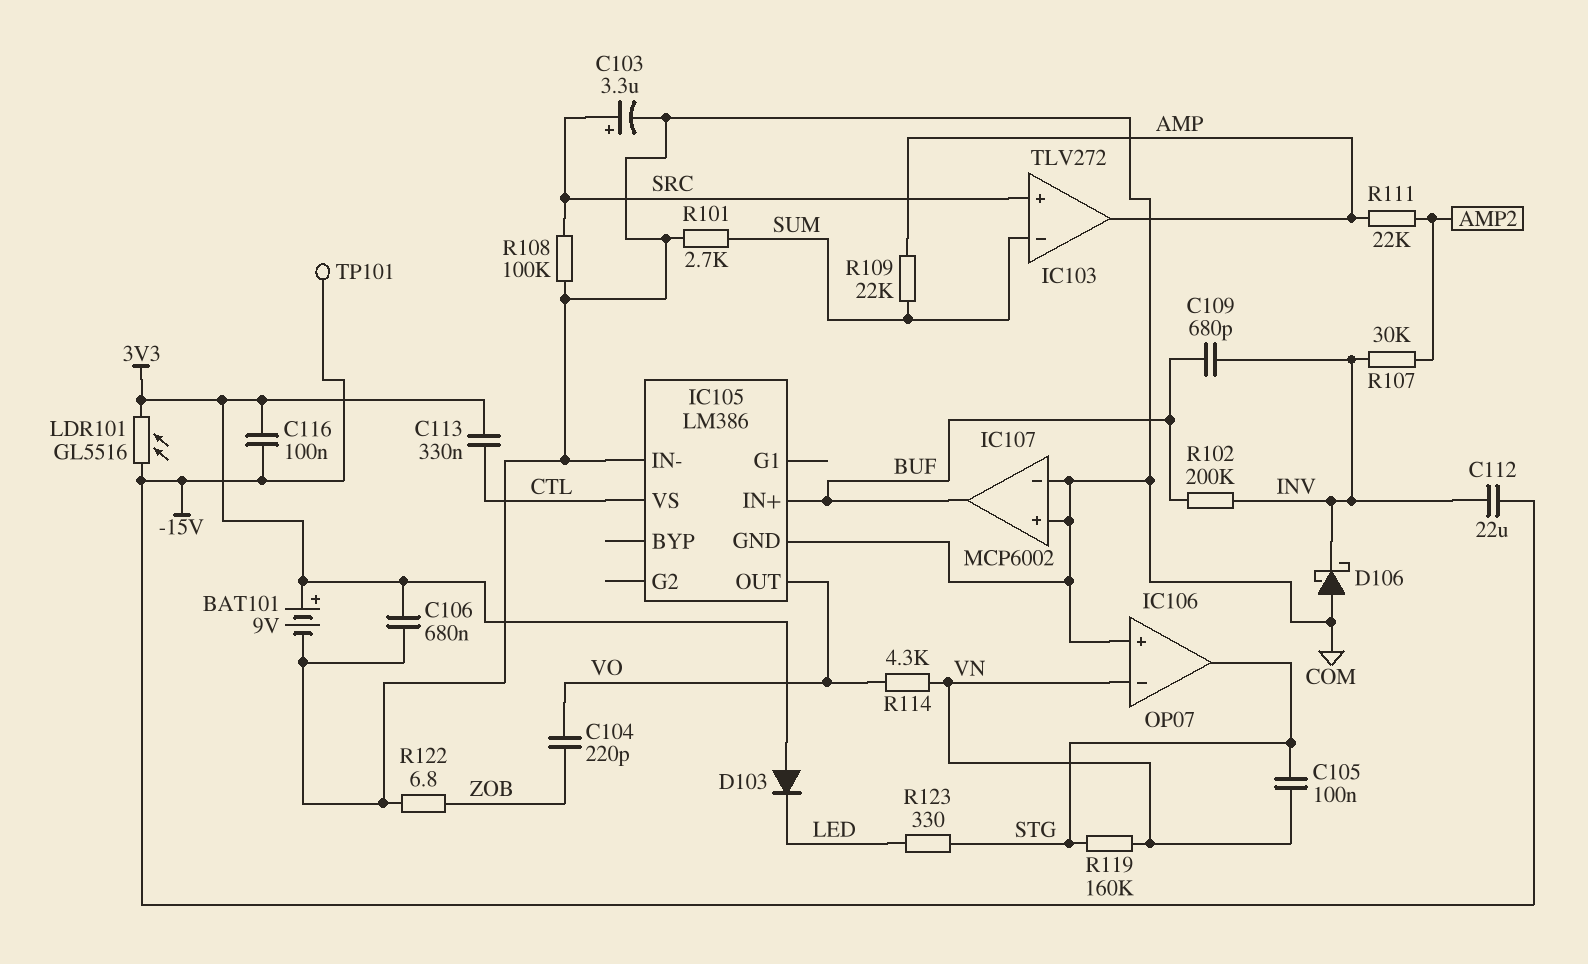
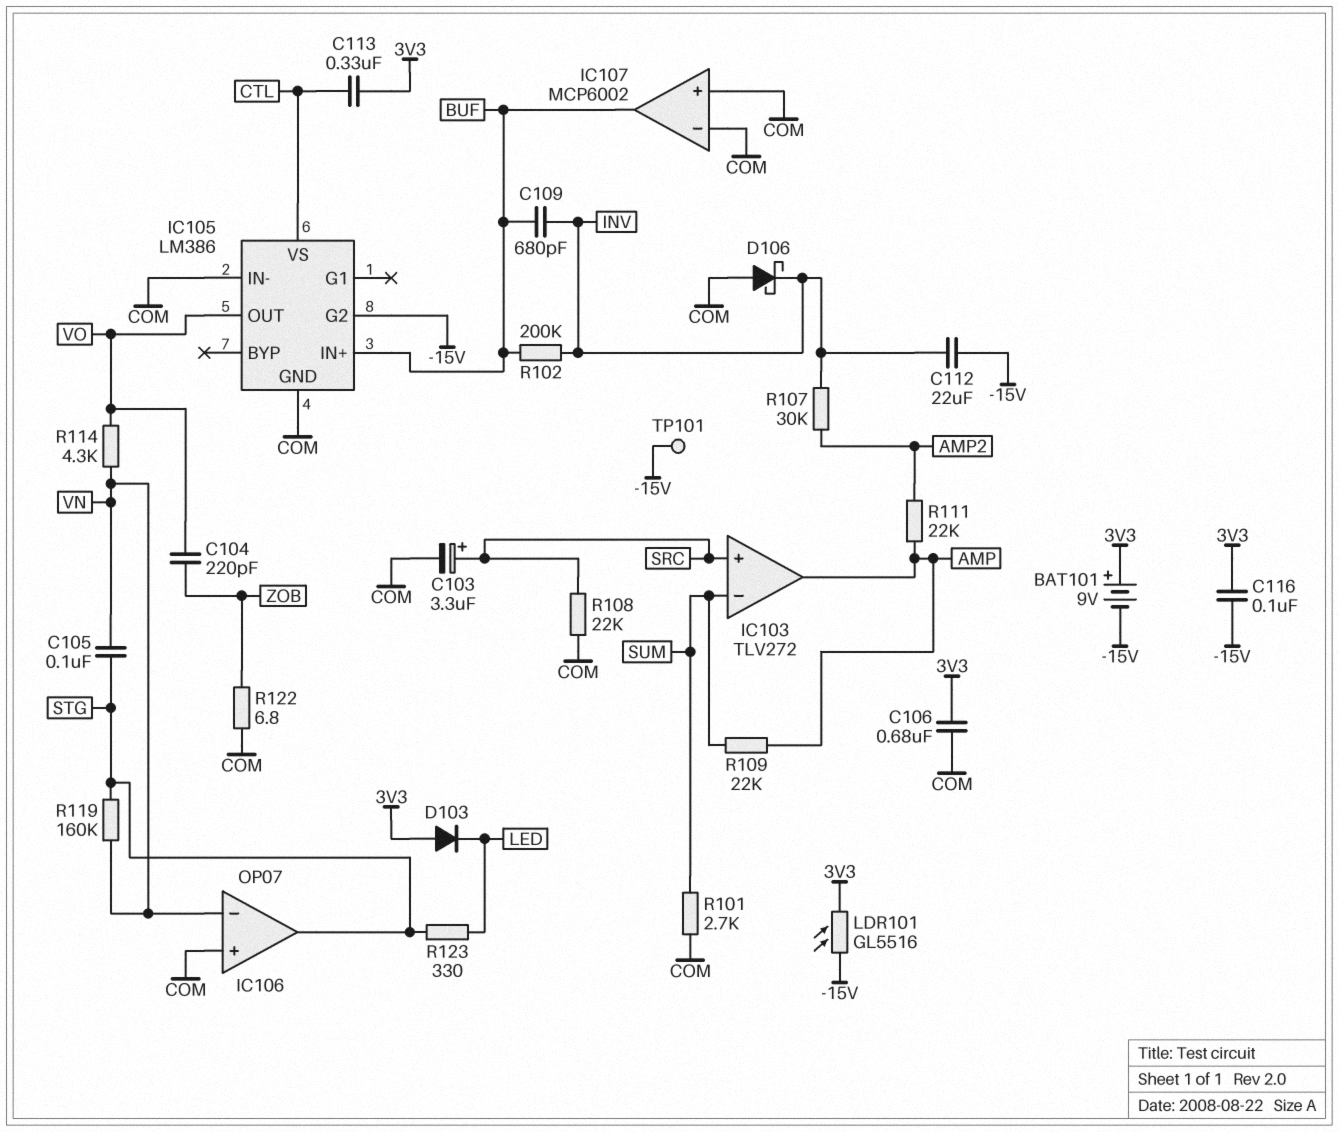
BAT101: 9V (plus 3V3, minus COM) -> 9V (plus 3V3, minus -15V)
IC105 pin G2: none -> -15V
R108: 100k (COM, SRC) -> 22k (COM, SRC)

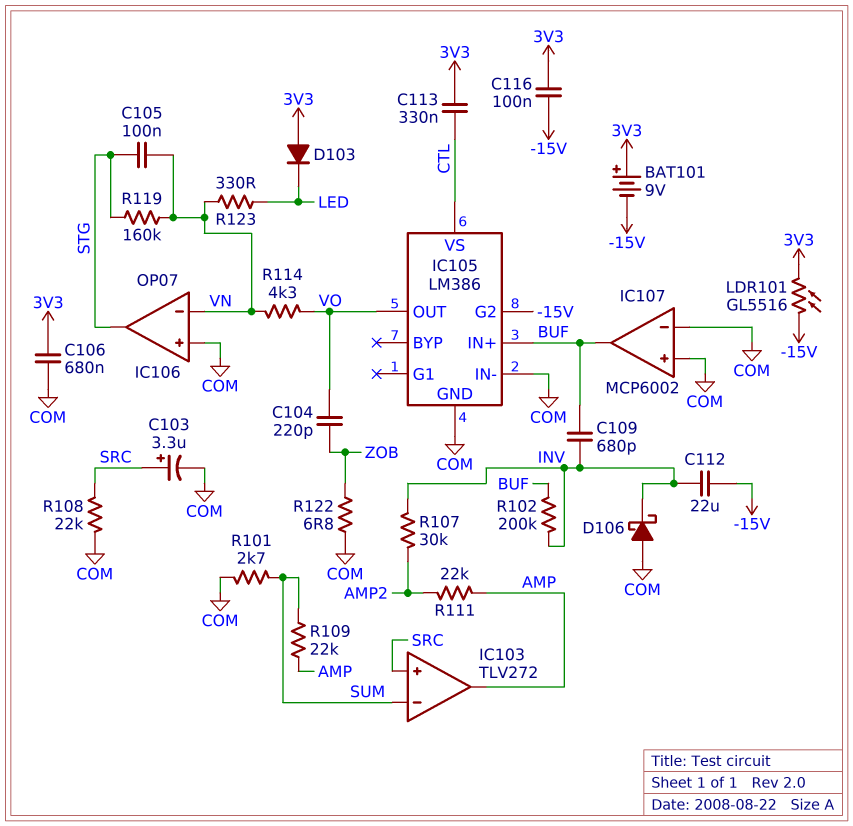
R123: 330 (LED, STG) -> 330 (LED, VN)
TP101: test point (-15V) -> none

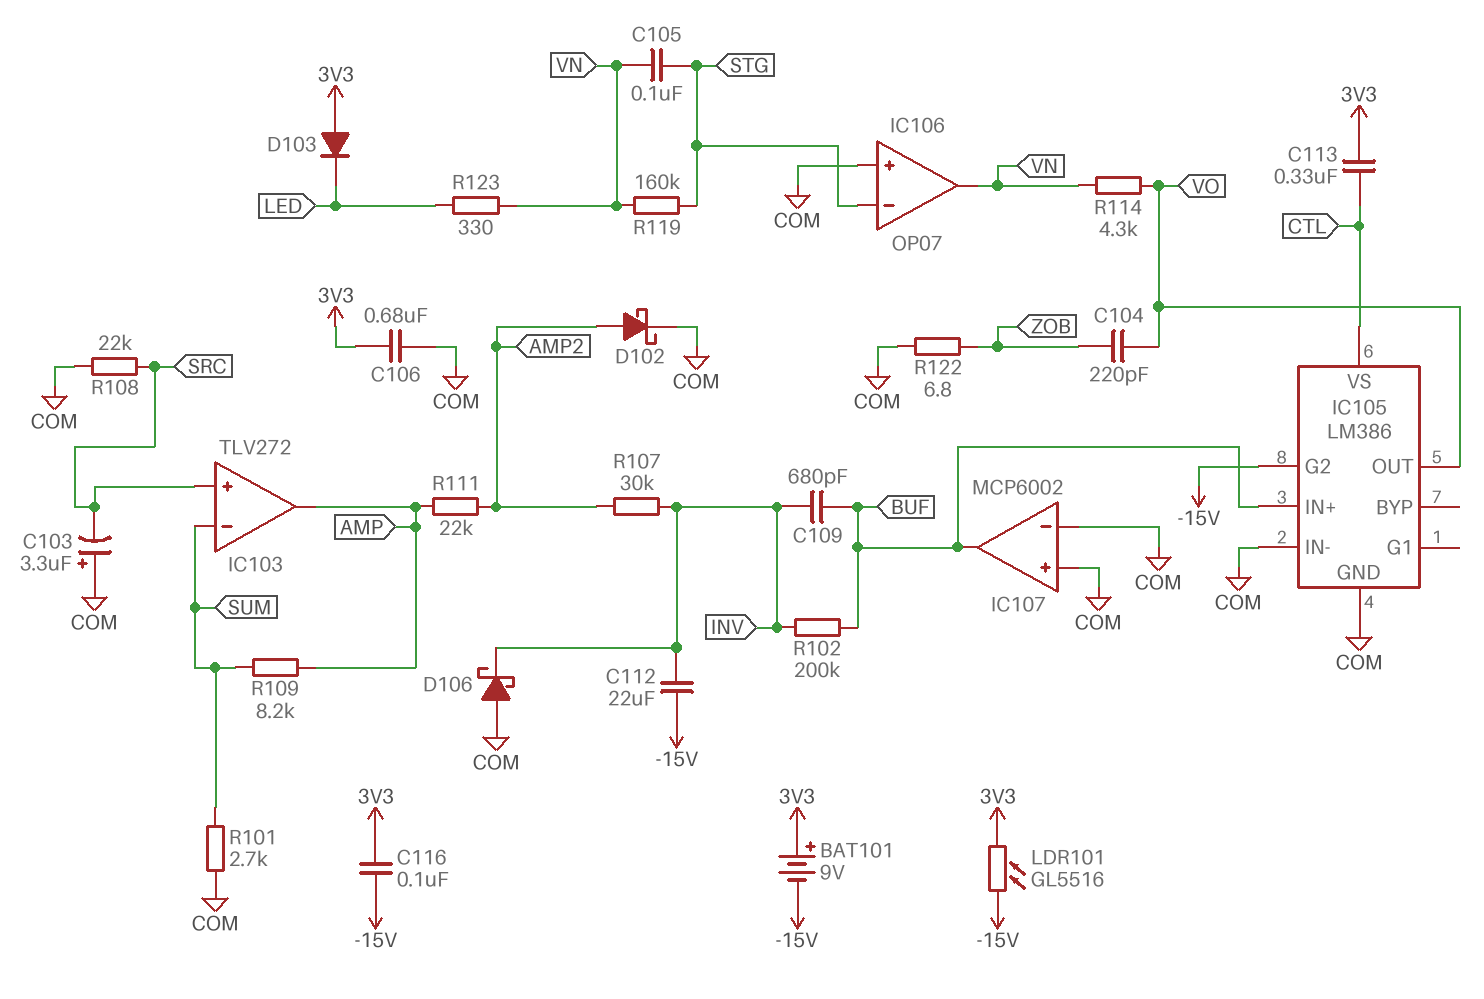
C103: 3.3uF (plus SRC, minus COM) -> 3.3uF (plus COM, minus SRC)
D102: none -> schottky (A AMP2, K COM)
IC106 pin in-: VN -> STG
IC106 pin out: STG -> VN
R109: 22k (AMP, SUM) -> 8.2k (AMP, SUM)

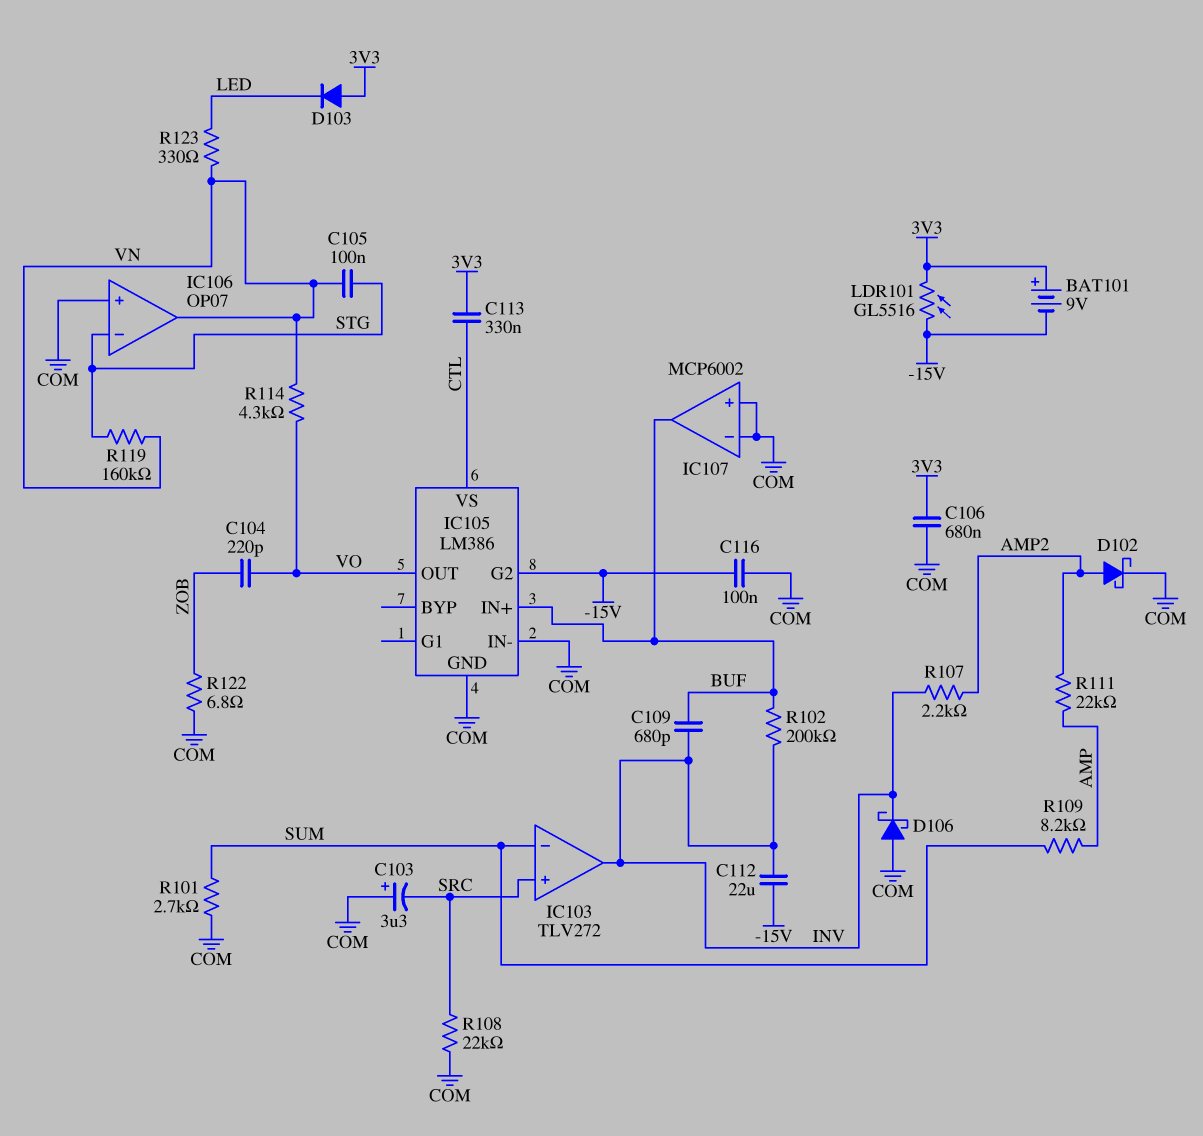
C116: 100nF (-15V, 3V3) -> 100nF (-15V, COM)
IC103 pin out: AMP -> INV
R107: 30k (AMP2, INV) -> 2.2k (AMP2, INV)

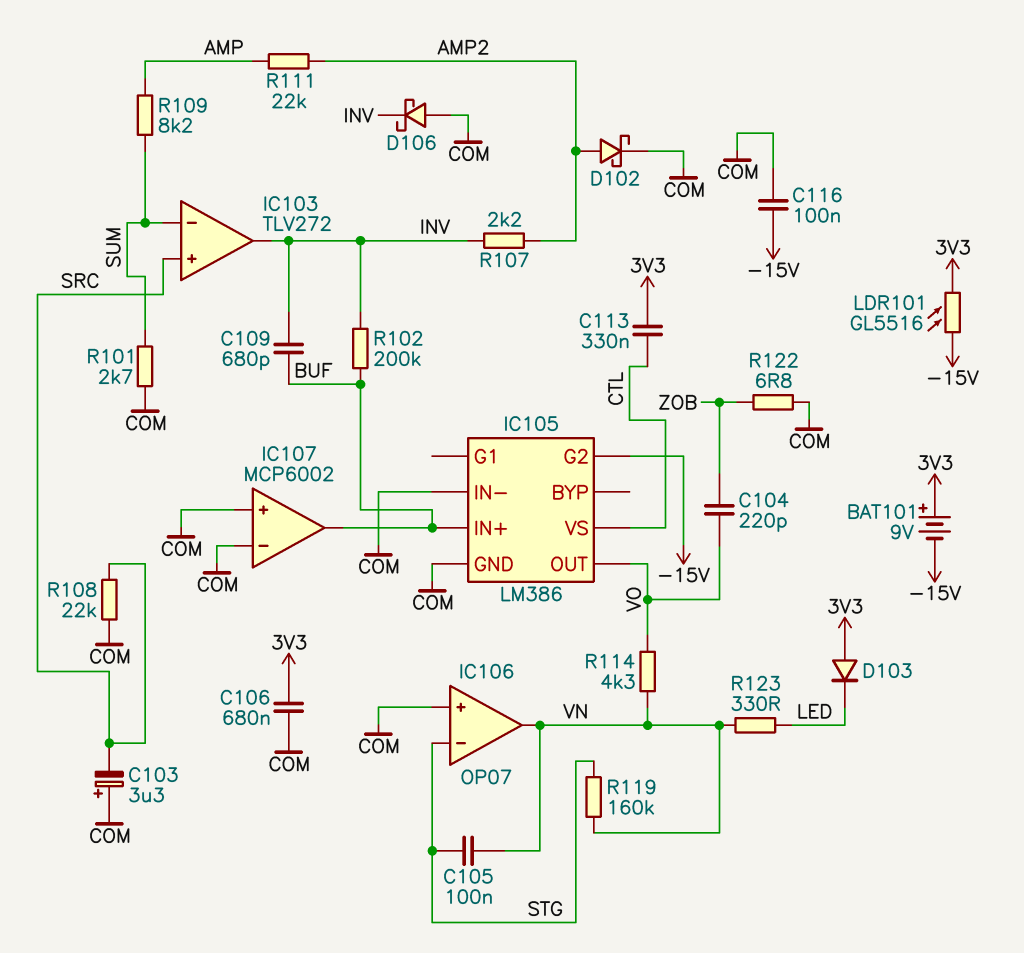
C112: 22uF (-15V, INV) -> none

